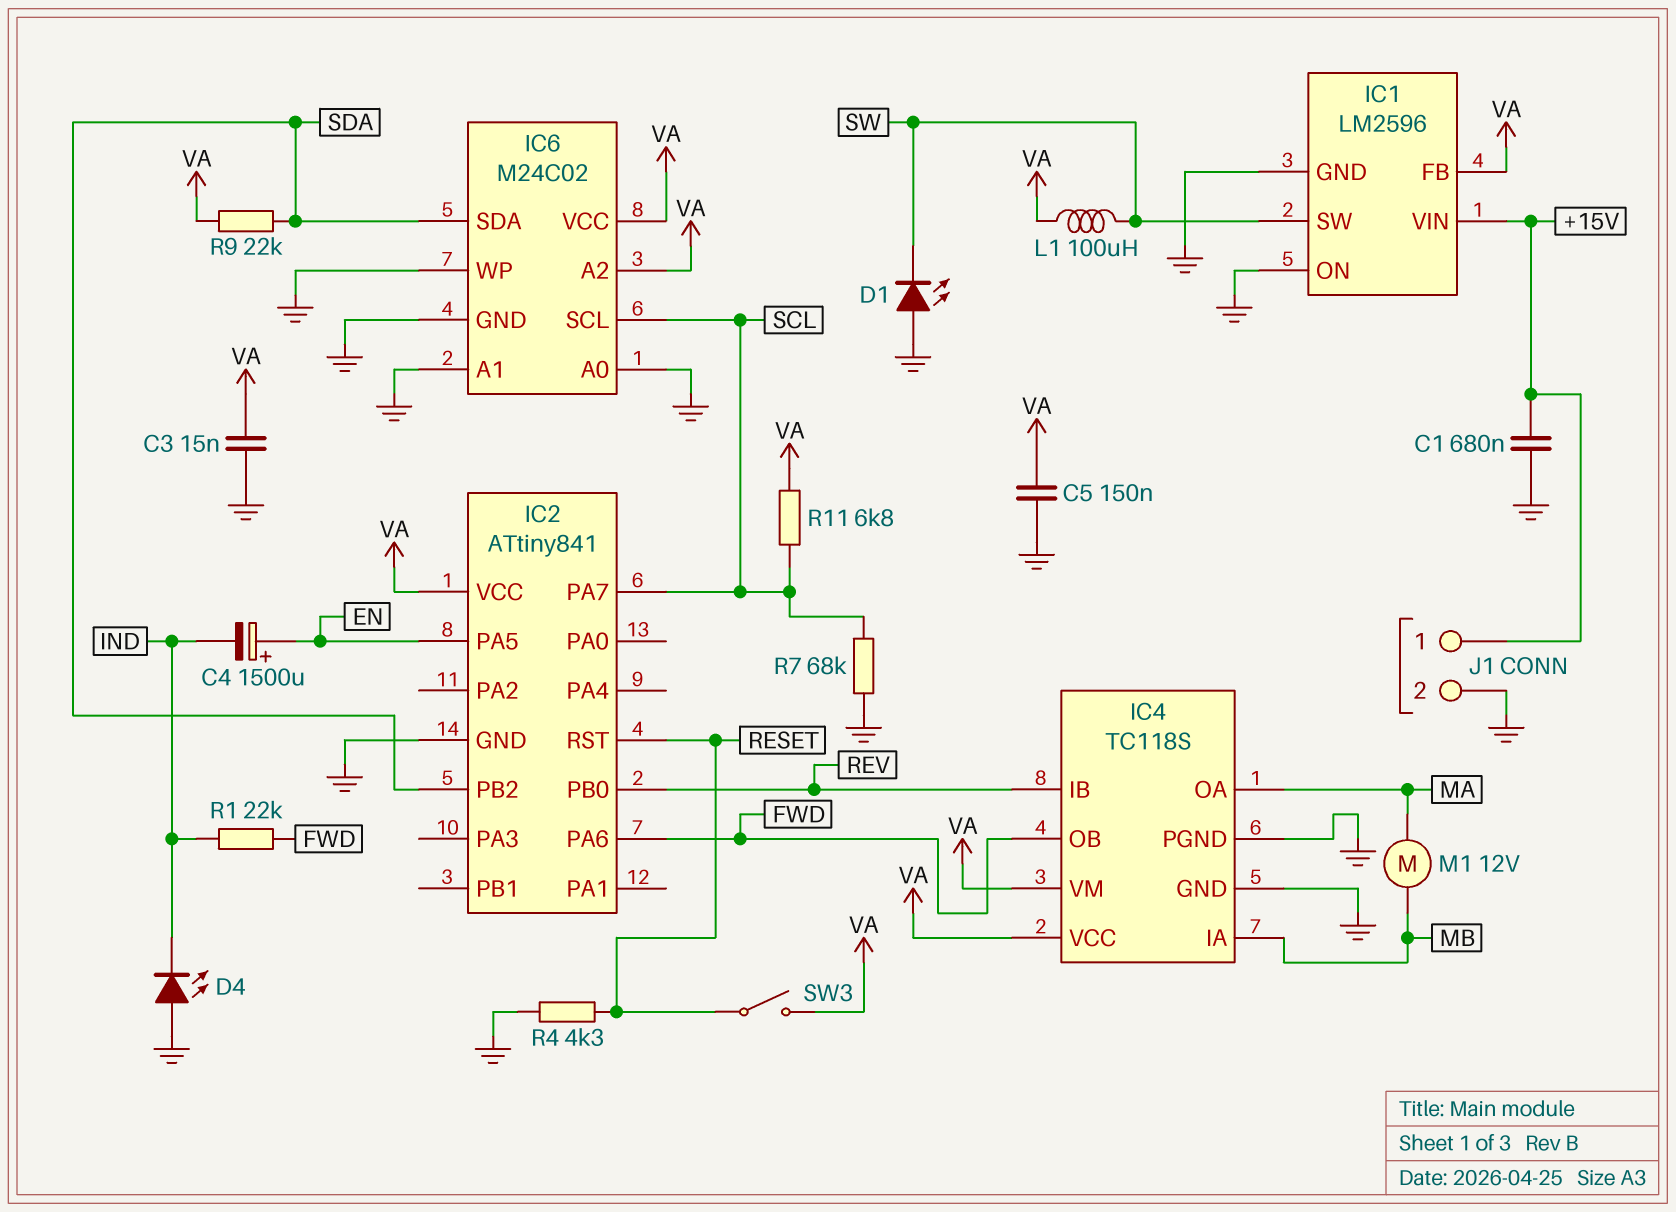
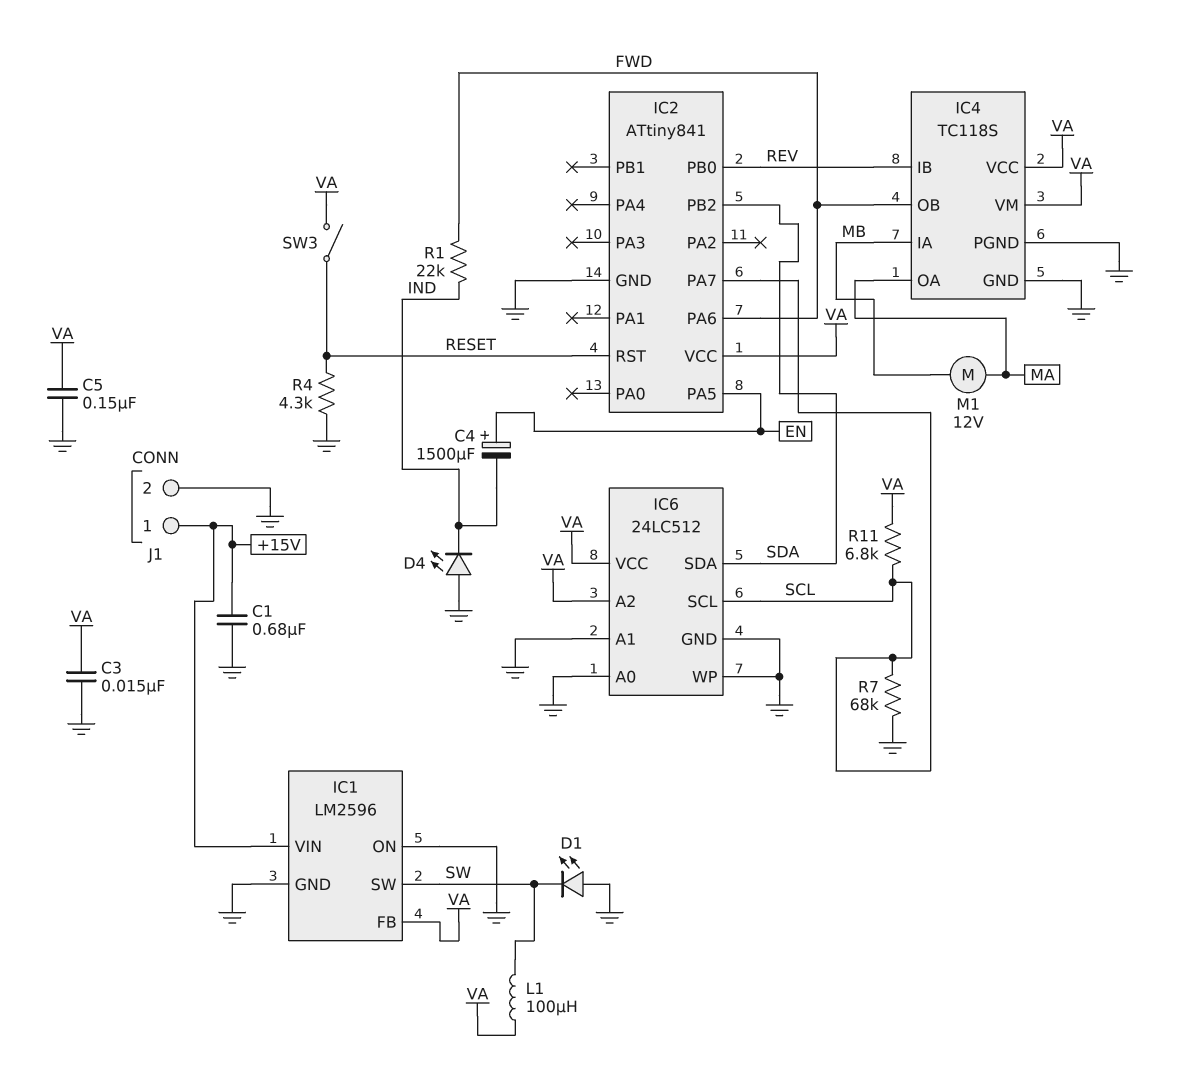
IC6: M24C02 -> 24LC512
R9: 22k (SDA, VA) -> none

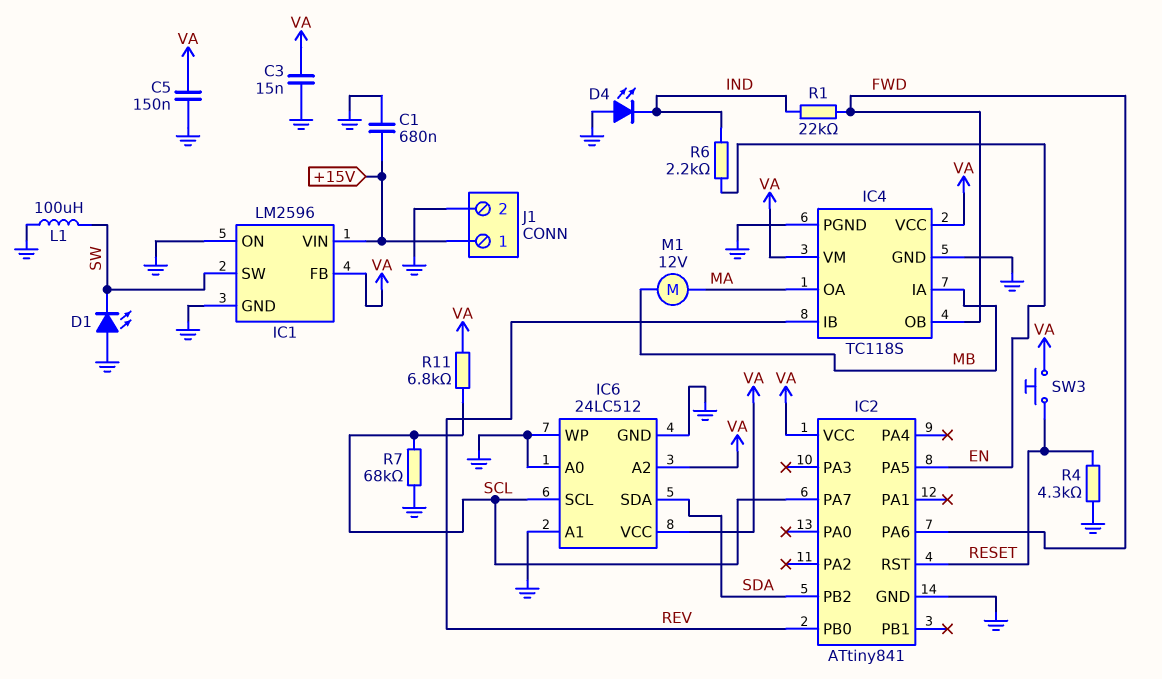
C4: 1500uF (plus EN, minus IND) -> none
L1: 100uH (SW, VA) -> 100uH (GND, SW)
R6: none -> 2.2k (EN, IND)
SW3: switch (RESET, VA) -> button (RESET, VA)

